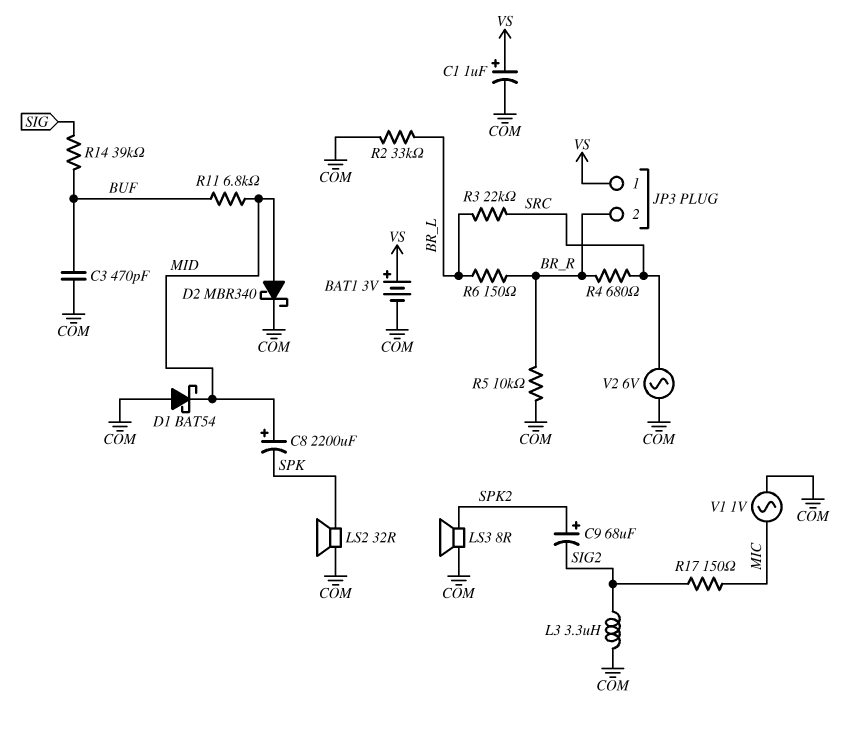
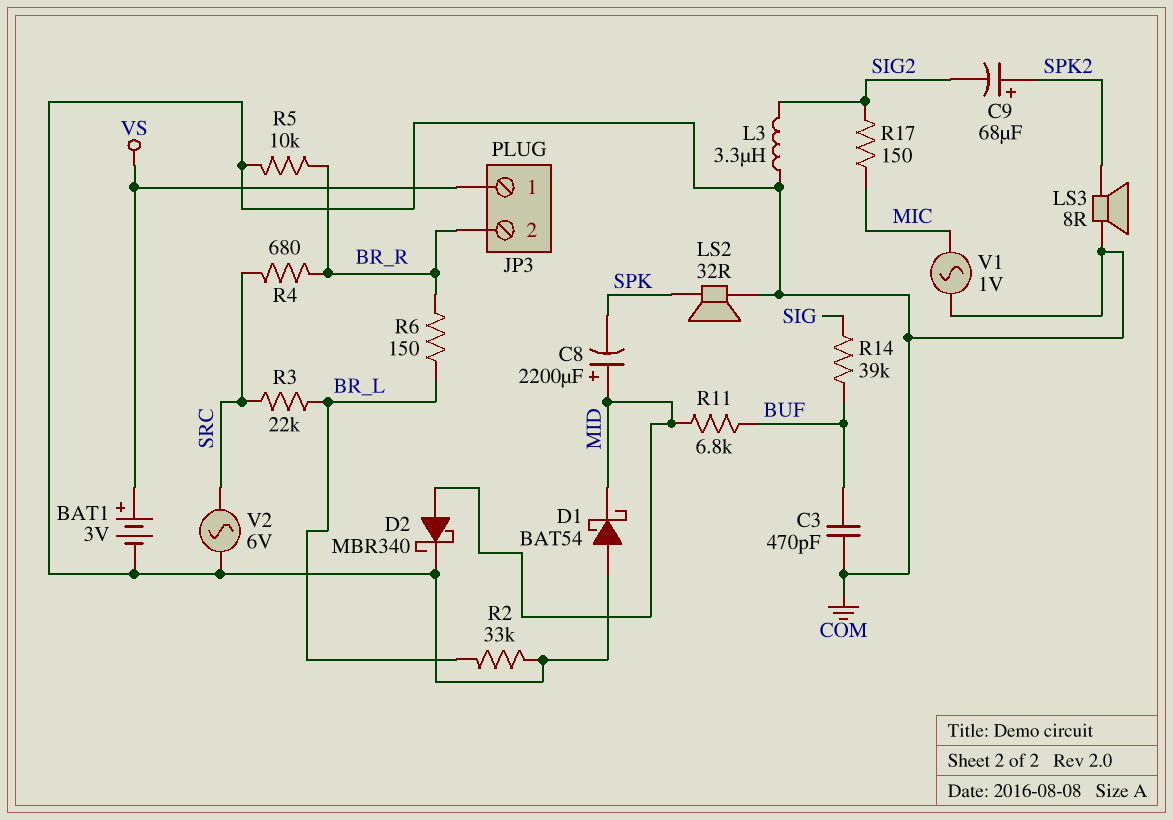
C1: 1uF (plus VS, minus COM) -> none

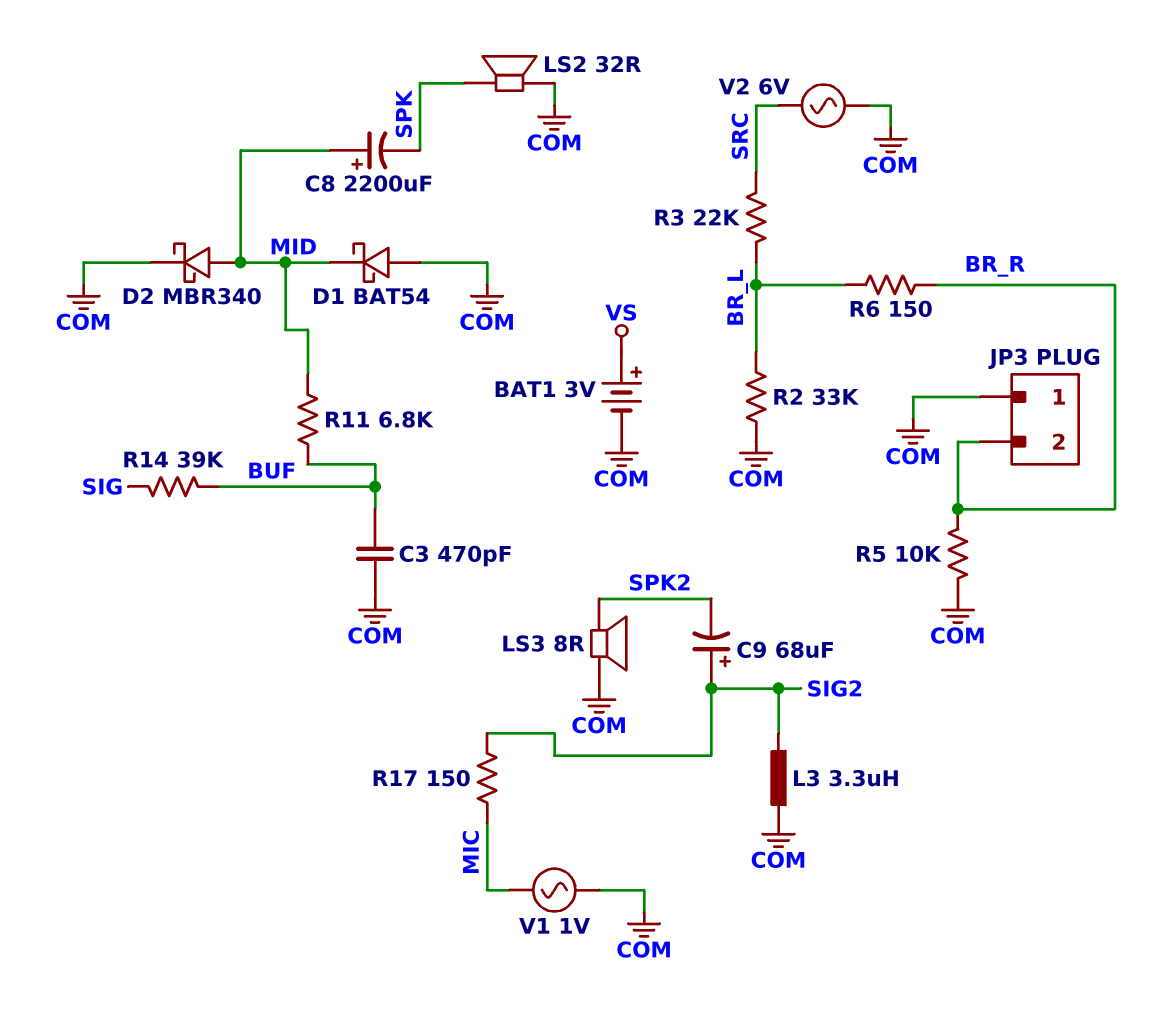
C9: 68uF (plus SPK2, minus SIG2) -> 68uF (plus SIG2, minus SPK2)
JP3 pin 1: VS -> COM
R4: 680 (BR_R, SRC) -> none

